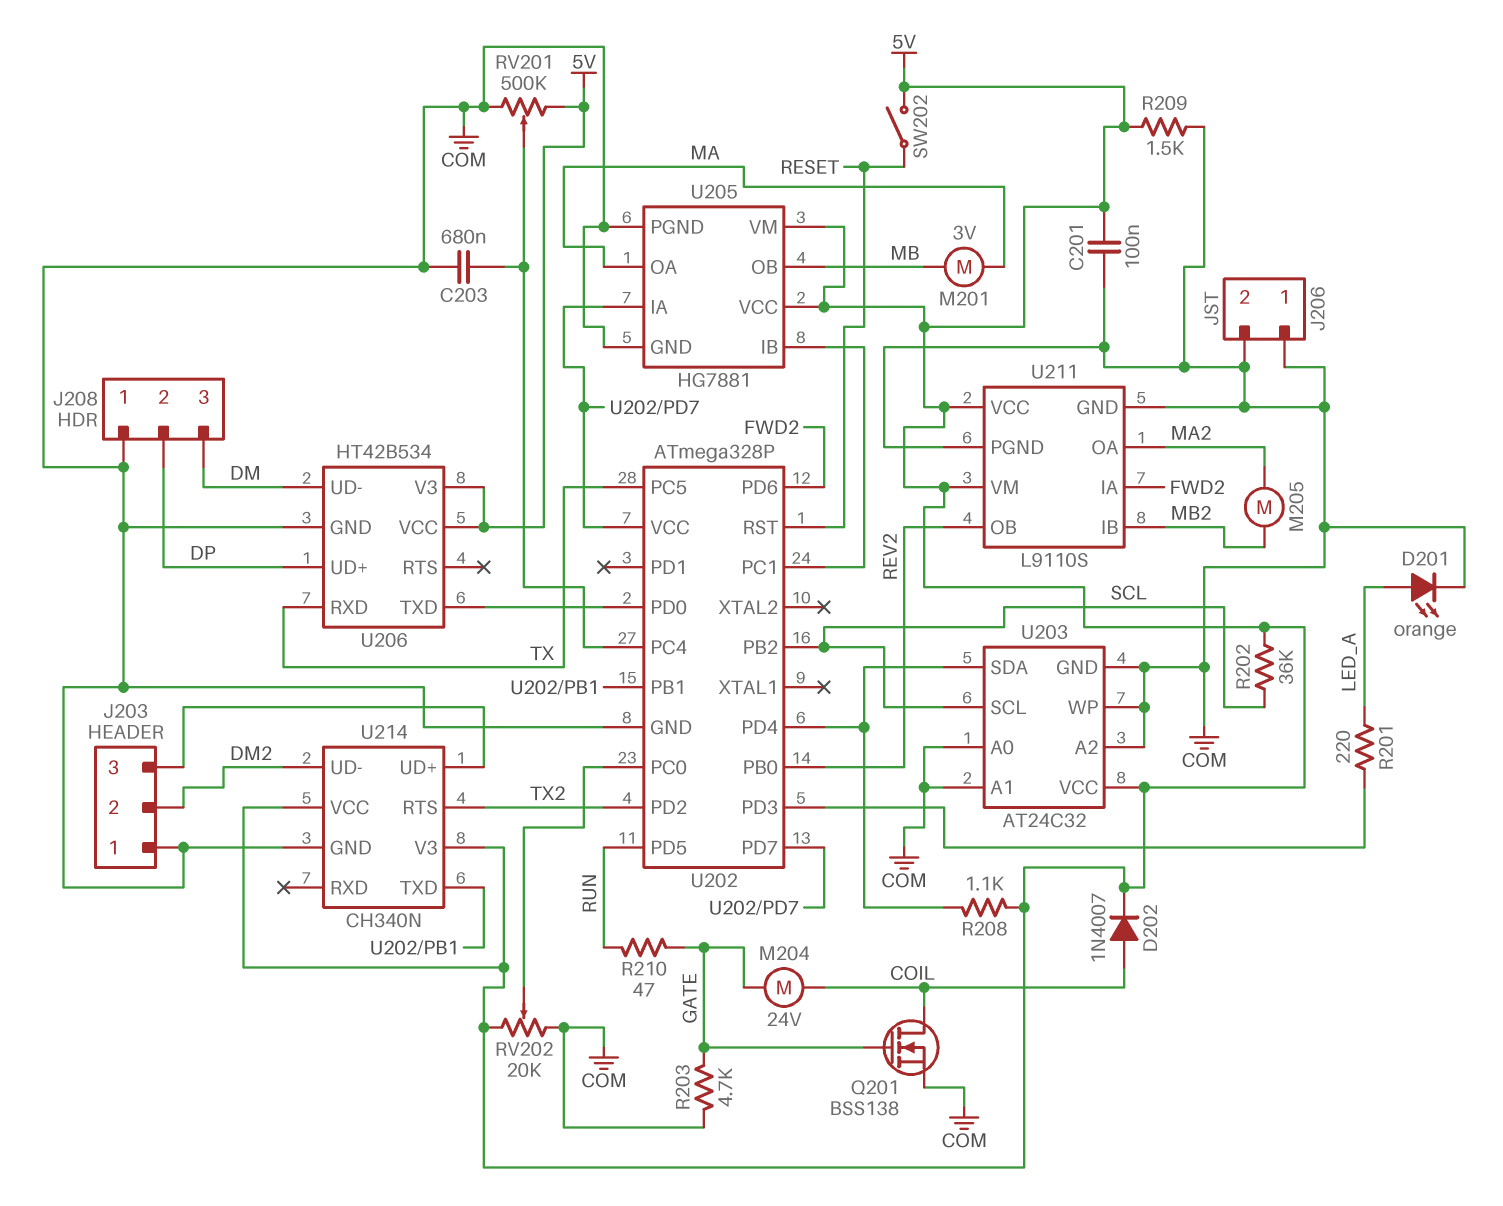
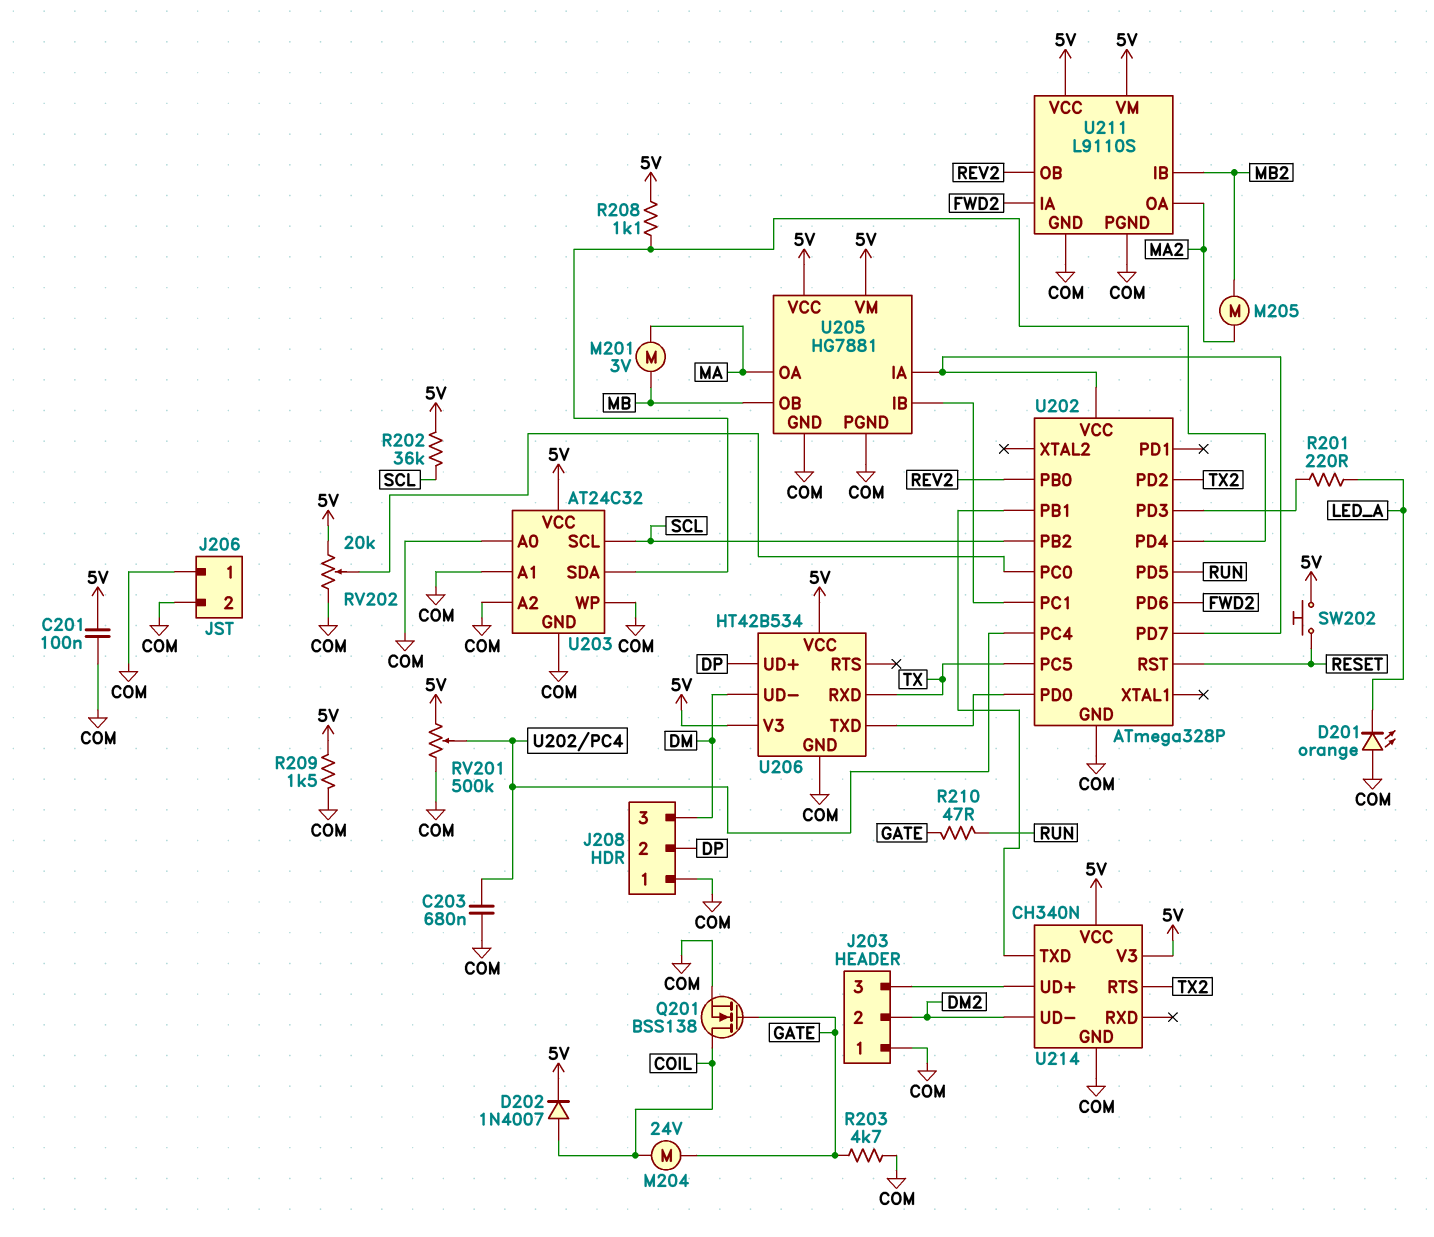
D201: LED orange (A LED_A, K COM) -> LED orange (A COM, K LED_A)
SW202: switch (5V, RESET) -> button (5V, RESET)

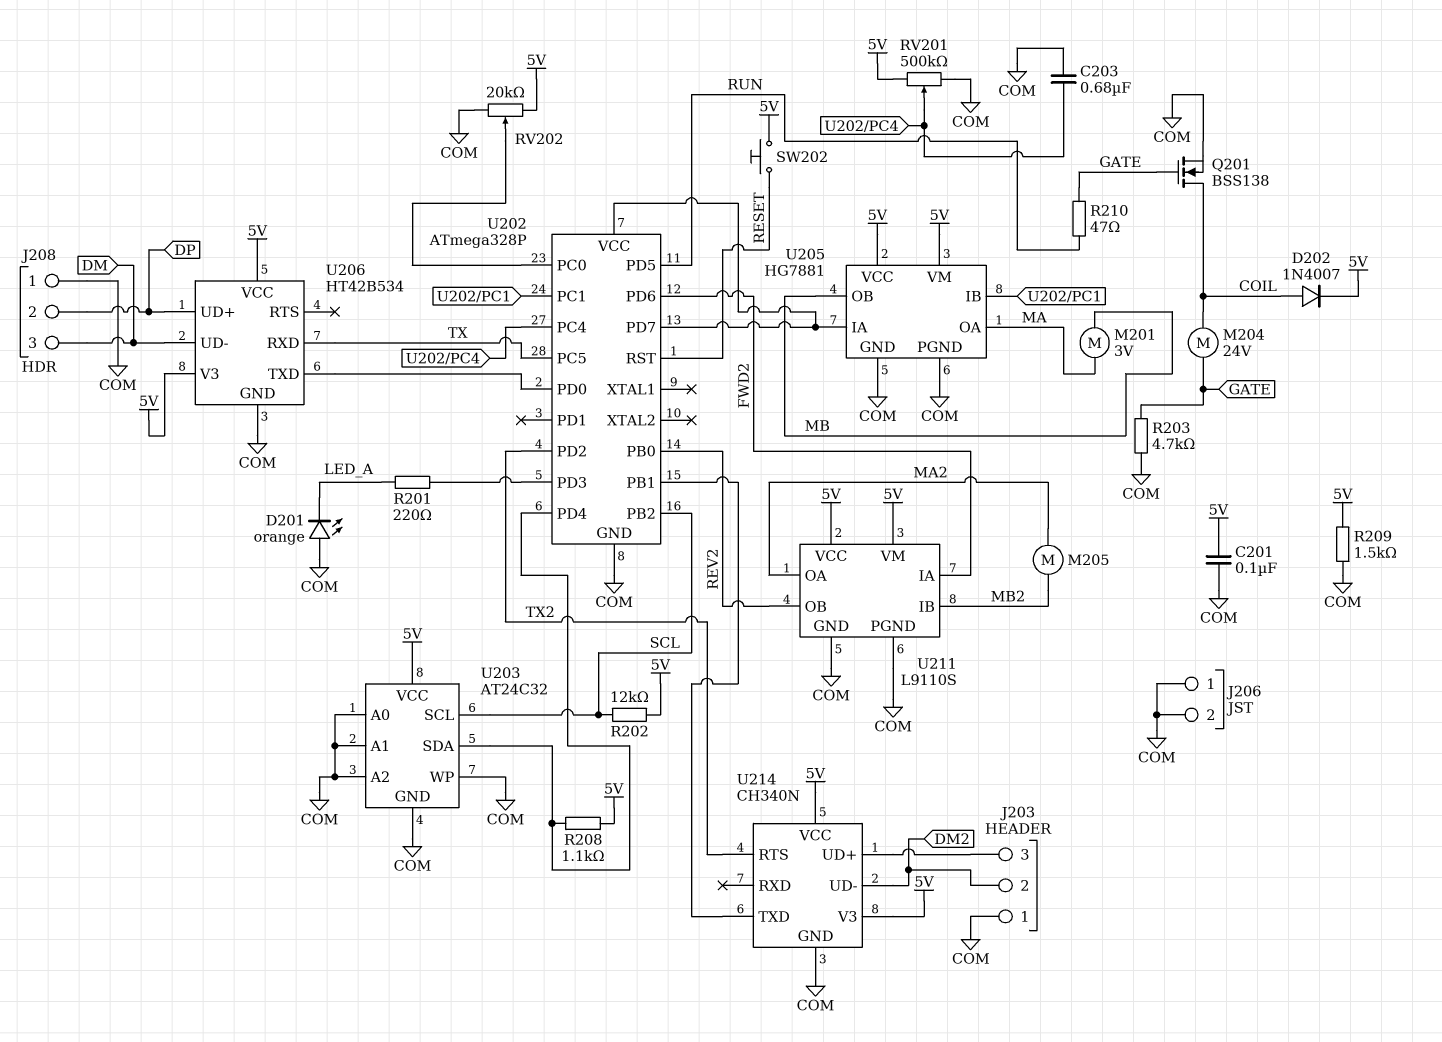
R202: 36k (5V, SCL) -> 12k (5V, SCL)

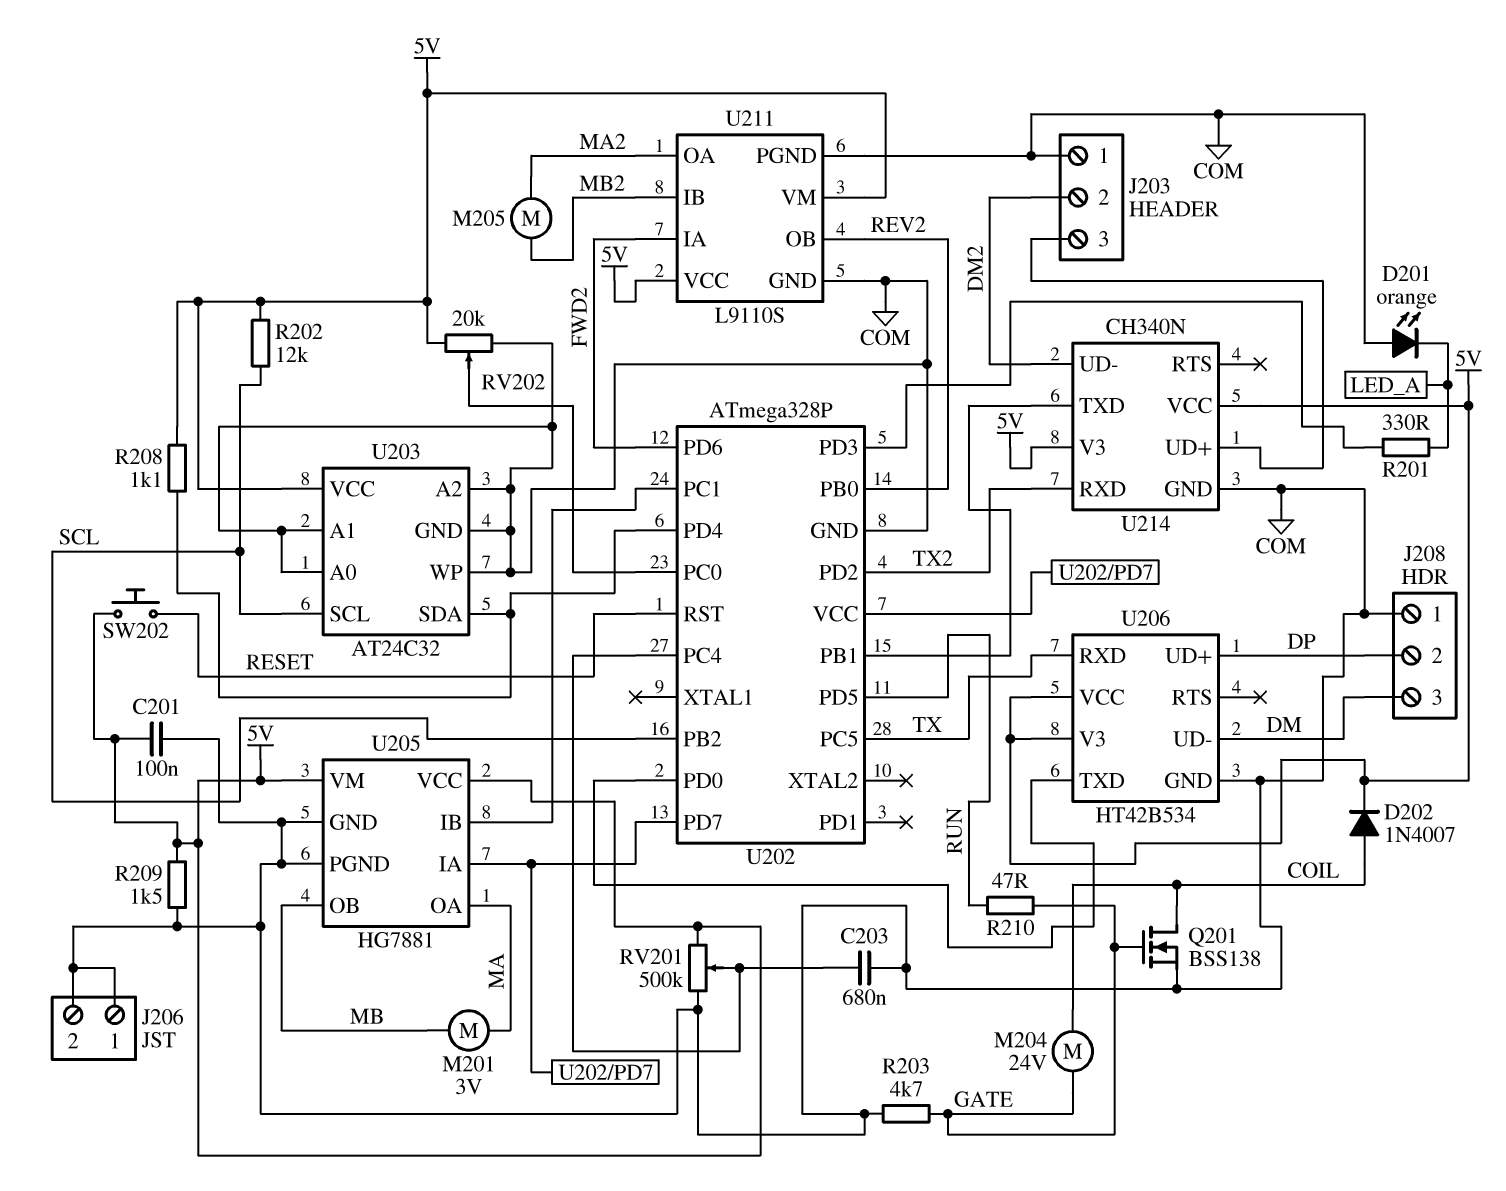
R201: 220 (LED_A, U202/PD3) -> 330 (LED_A, U202/PD3)
U214 pin RTS: TX2 -> none
U214 pin RXD: none -> TX2

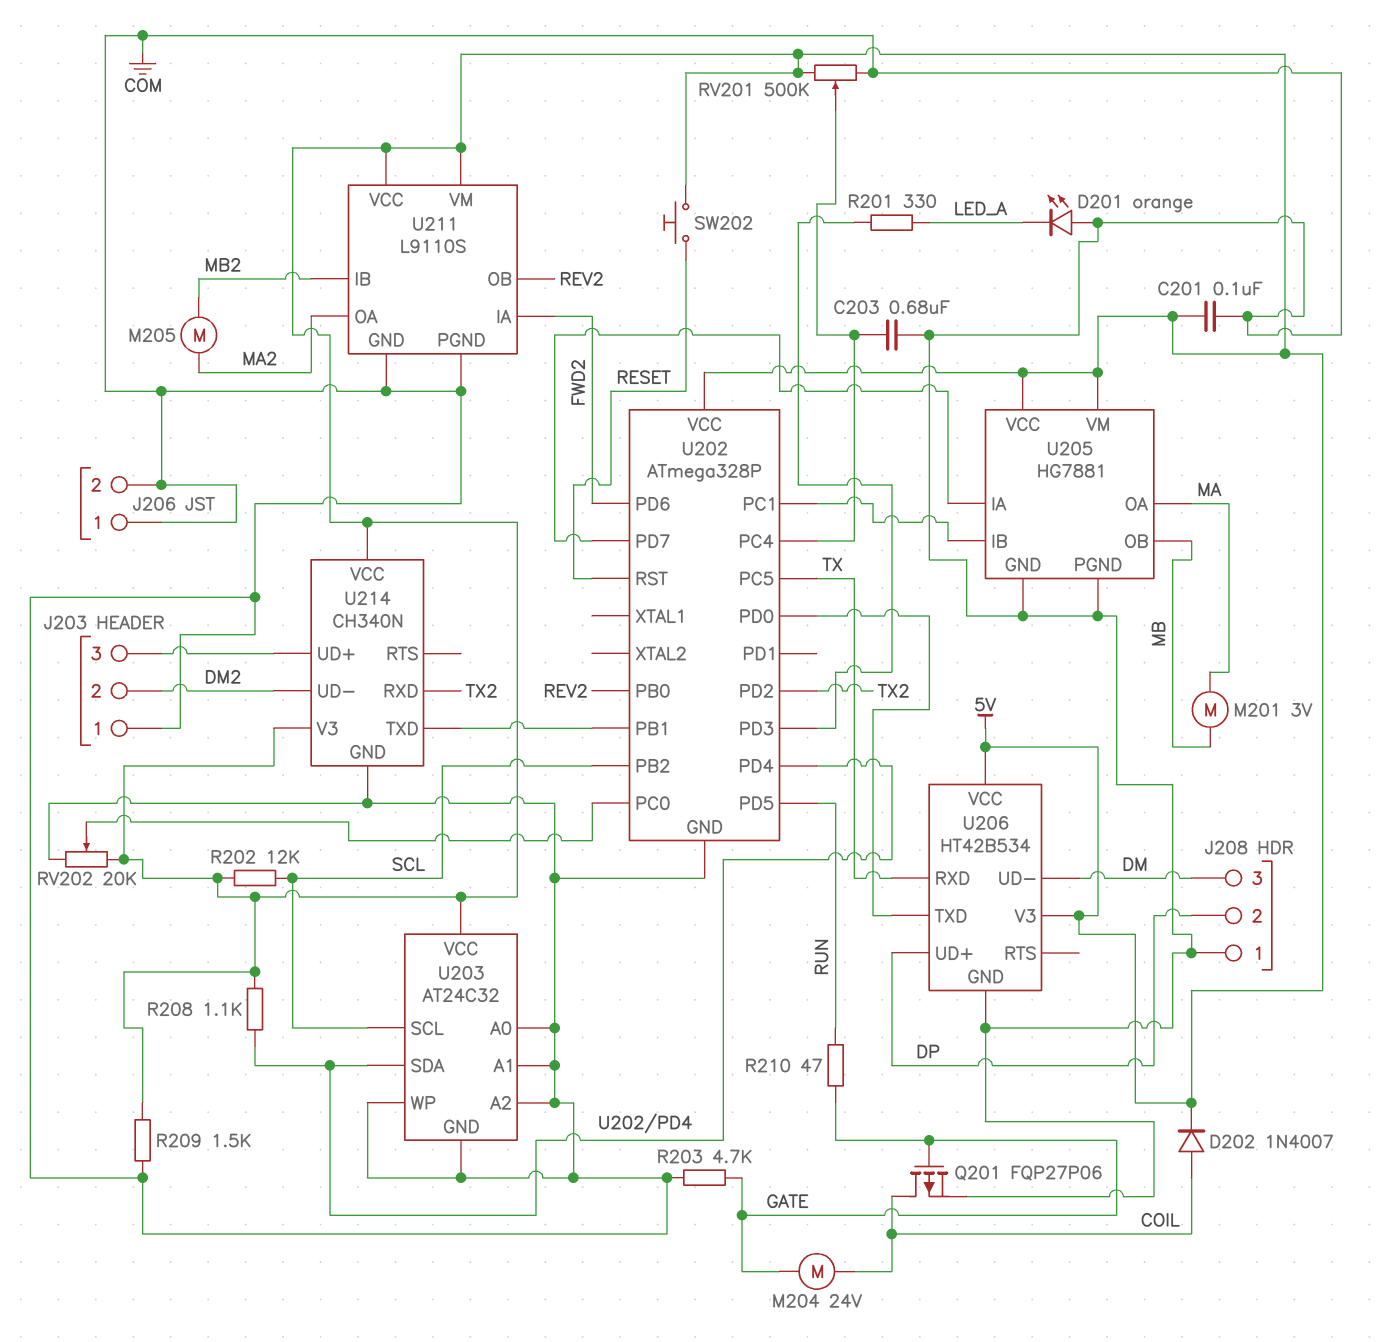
Q201: NMOS BSS138 (G GATE, D COIL, S COM) -> PMOS FQP27P06 (G GATE, D COIL, S COM)
U202 pin VCC: U202/PD7 -> 5V

